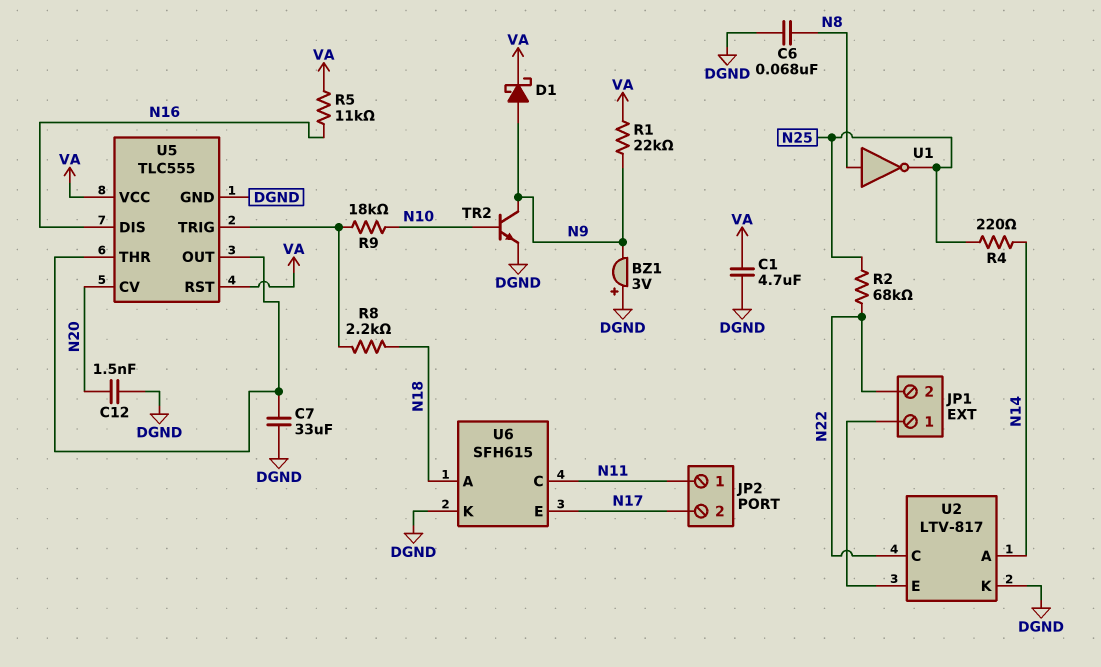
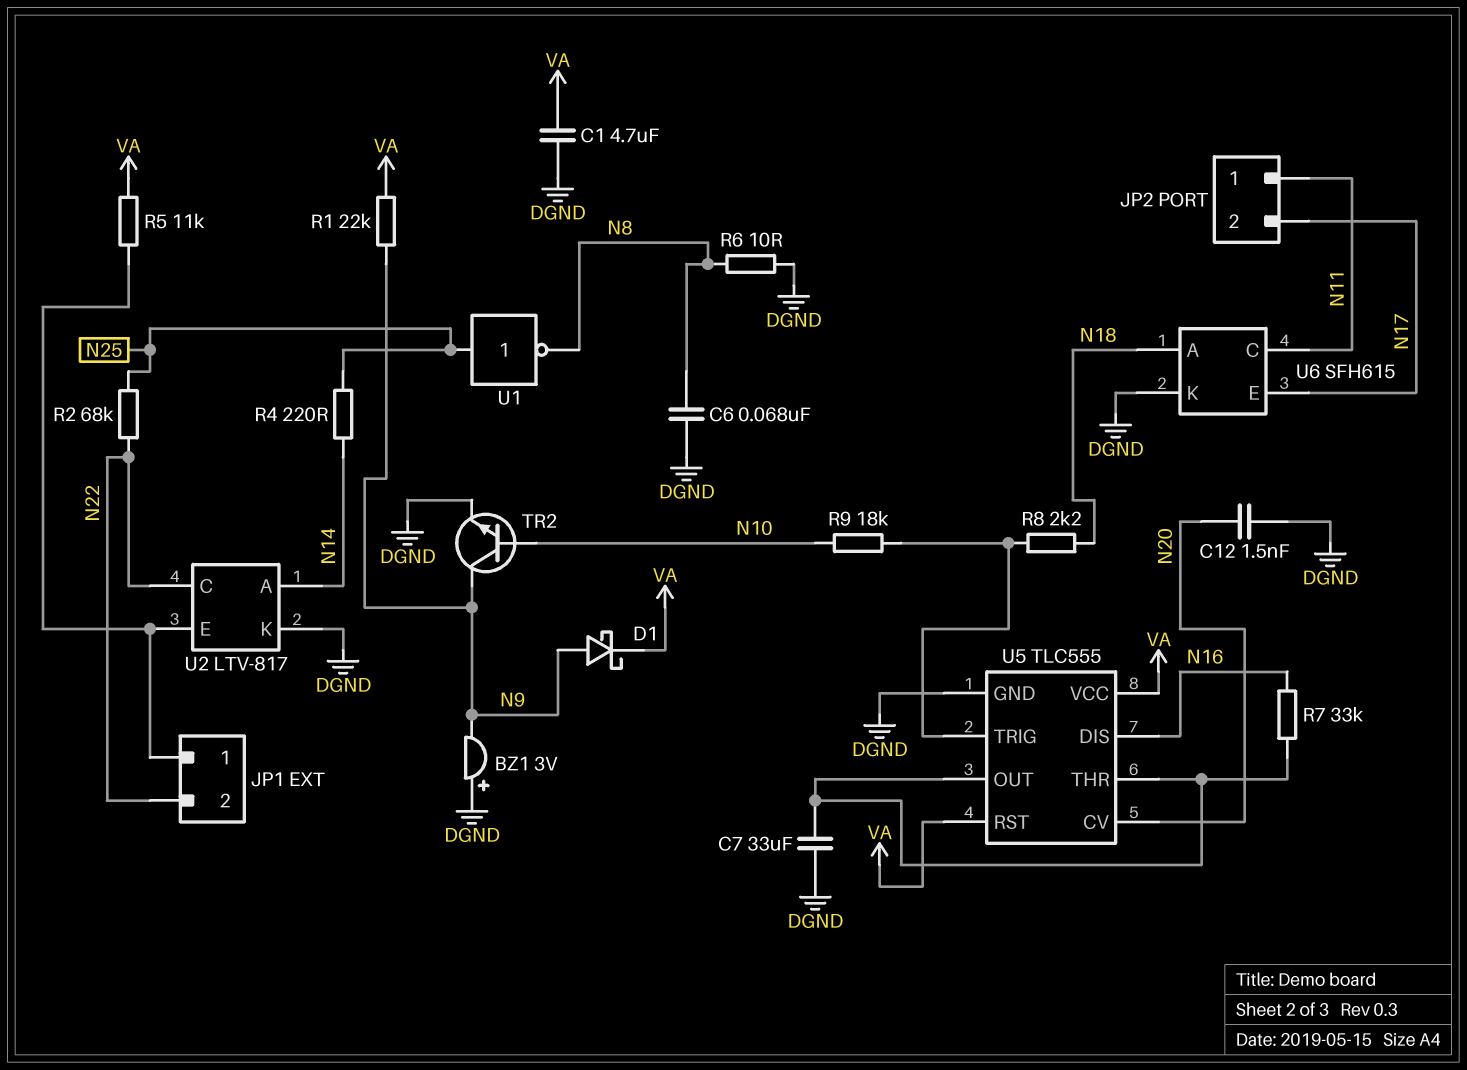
R5: 11k (N16, VA) -> 11k (JP1/1, VA)
R6: none -> 10 (DGND, N8)
R7: none -> 33k (N16, U5/OUT)
U1: NOT (in N8, out N25) -> NOT (in N25, out N8)

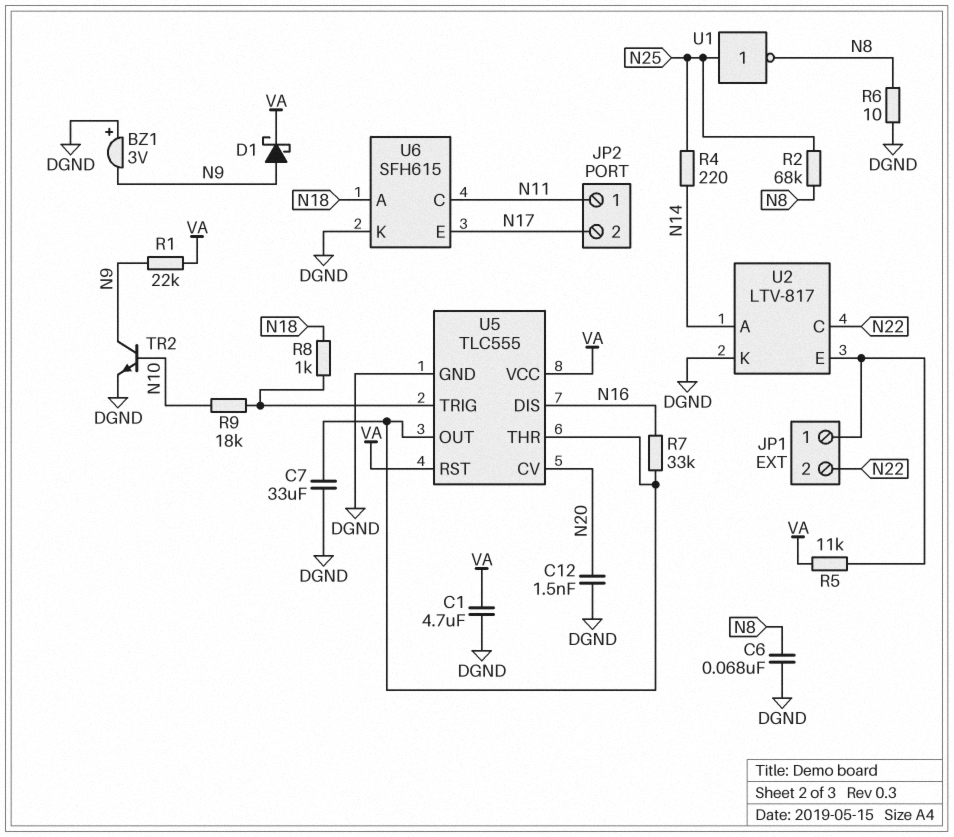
R2: 68k (N22, N25) -> 68k (N8, N25)
R8: 2.2k (N18, U5/TRIG) -> 1k (N18, U5/TRIG)

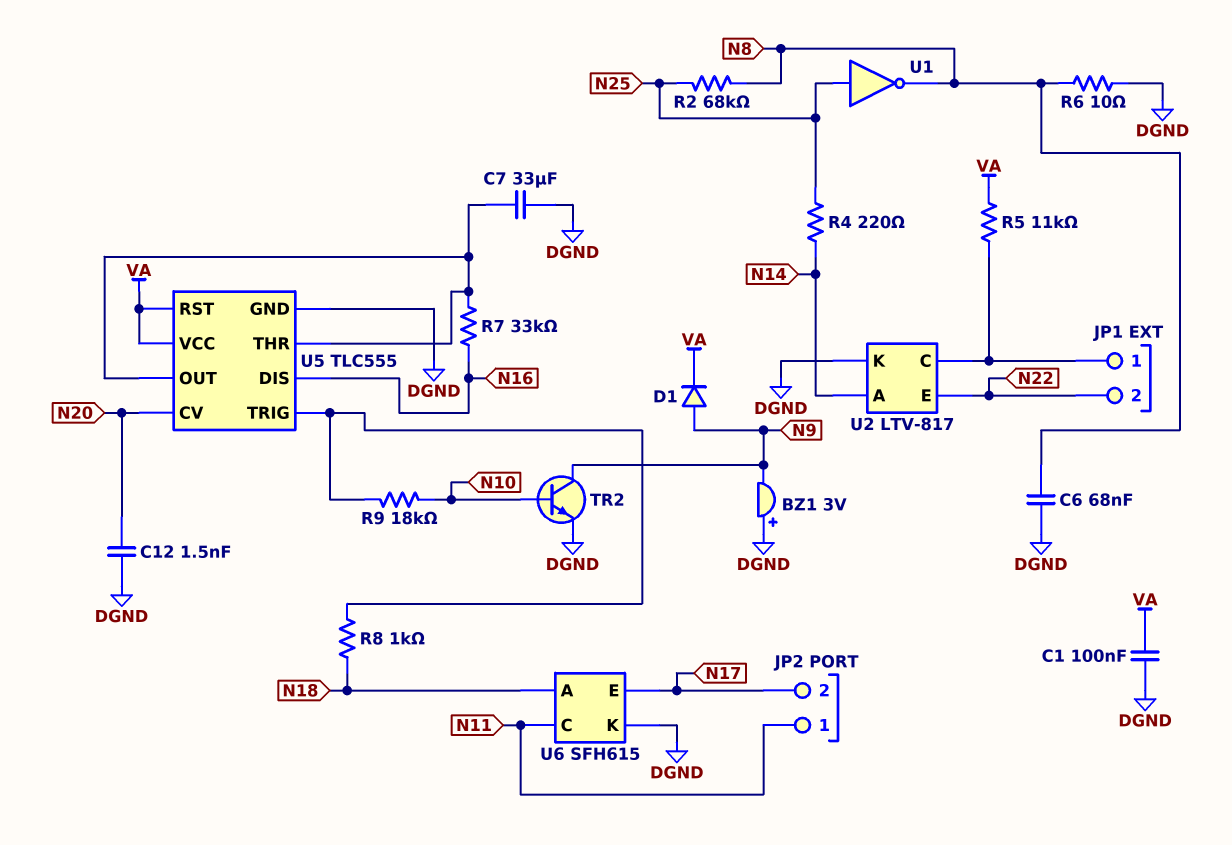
C1: 4.7uF (DGND, VA) -> 100nF (DGND, VA)
D1: schottky (A N9, K VA) -> diode (A N9, K VA)
R1: 22k (N9, VA) -> none
U2 pin C: N22 -> JP1/1
U2 pin E: JP1/1 -> N22

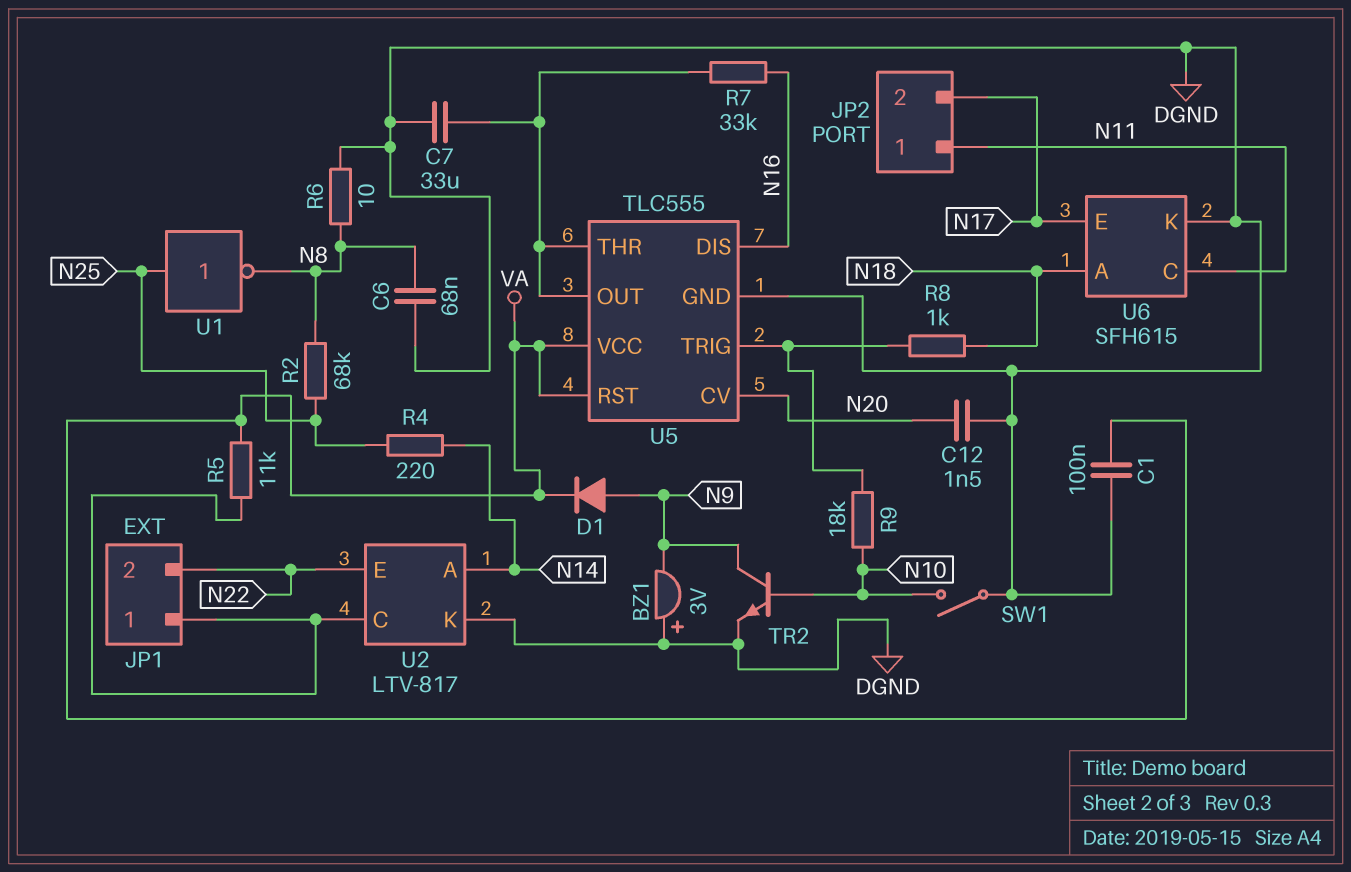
SW1: none -> switch (DGND, N10)

